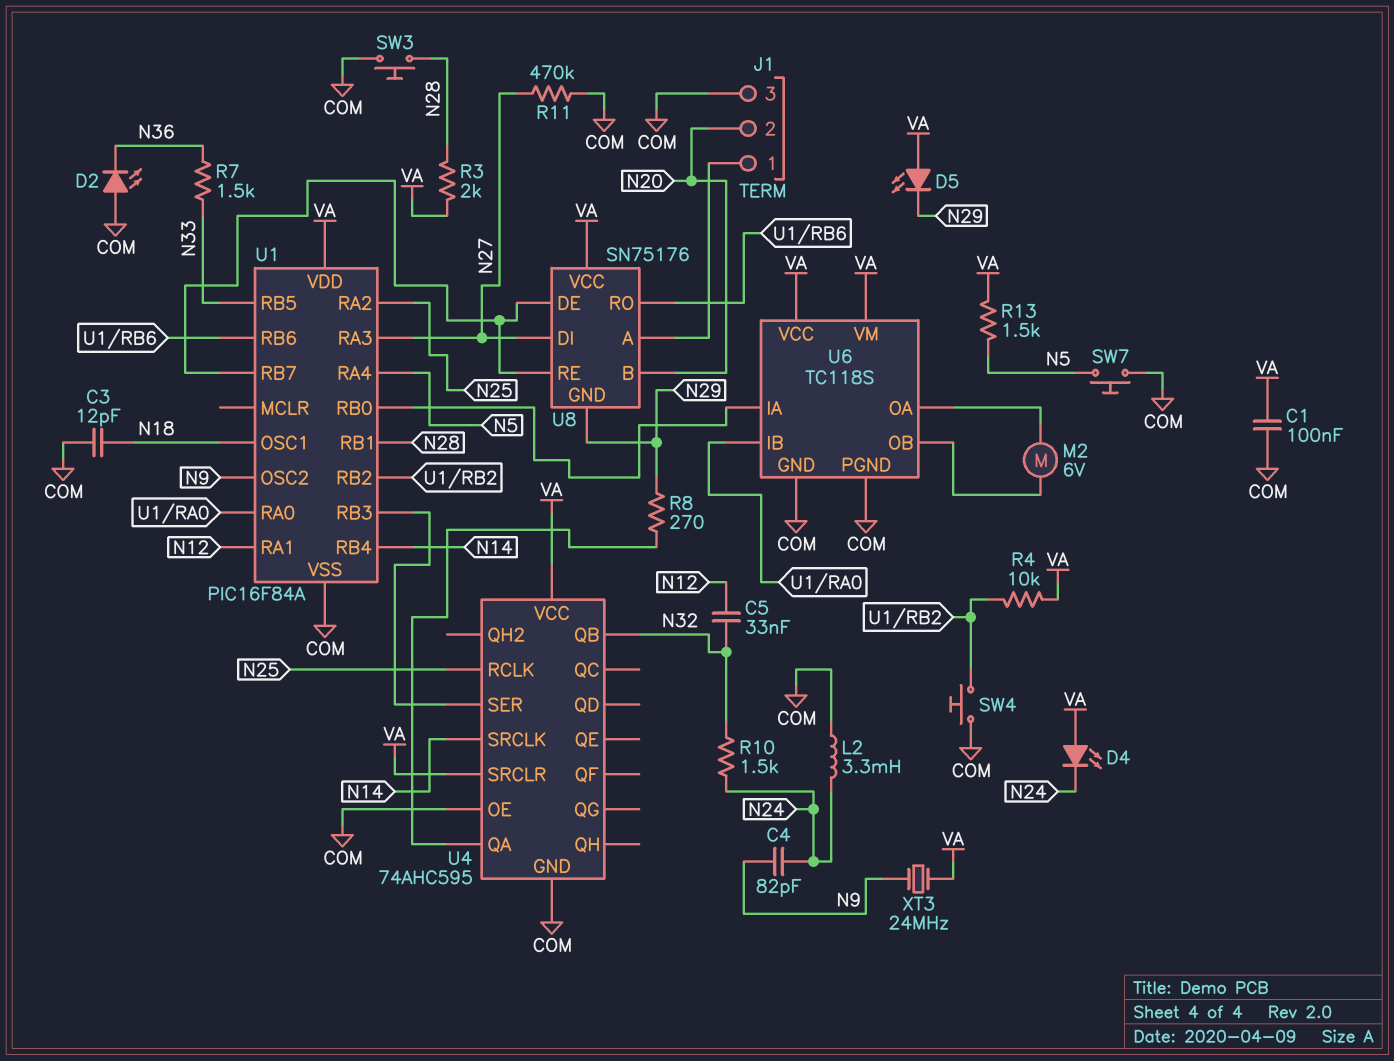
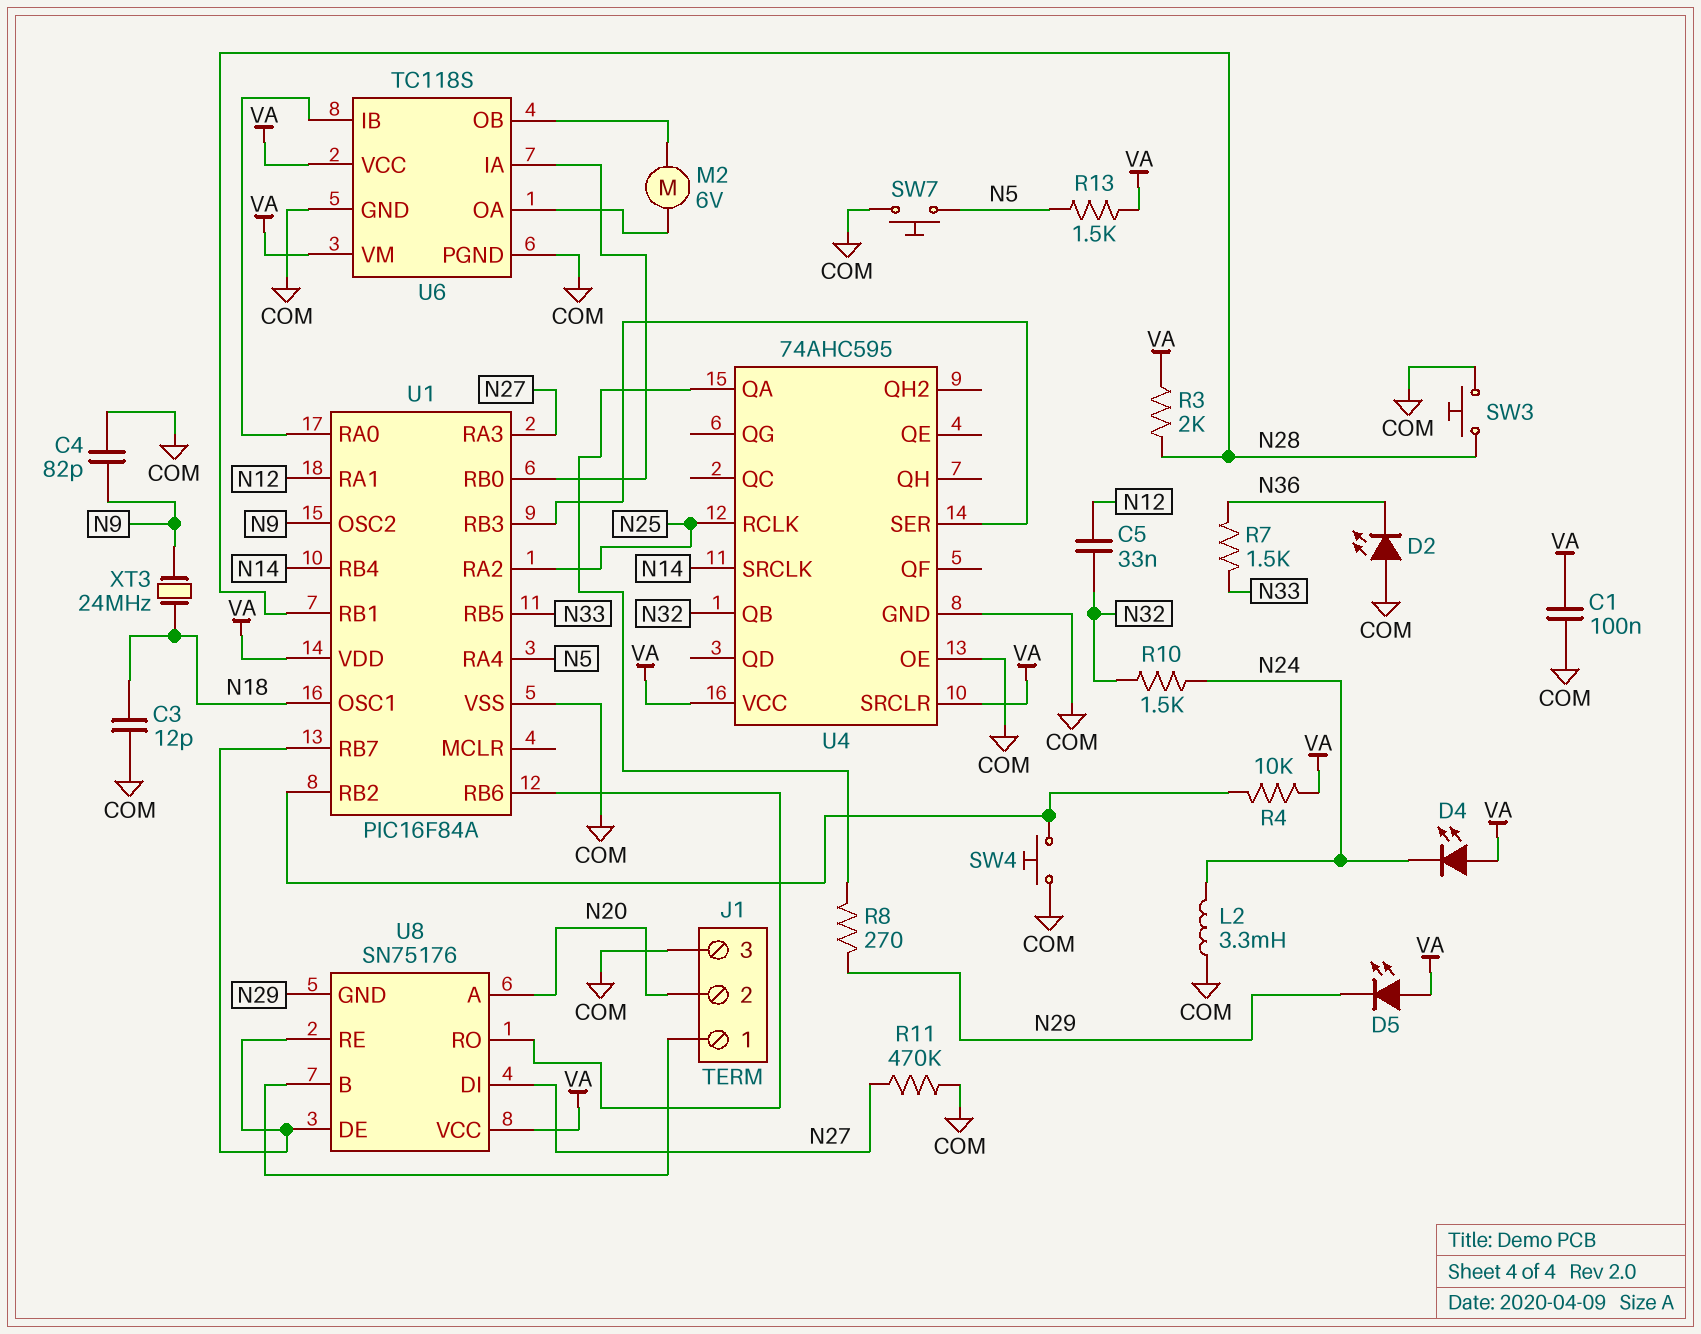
C4: 82pF (N9, N24) -> 82pF (COM, N9)
U8 pin A: J1/1 -> N20
U8 pin B: N20 -> J1/1
XT3: 24MHz (N9, VA) -> 24MHz (N9, N18)

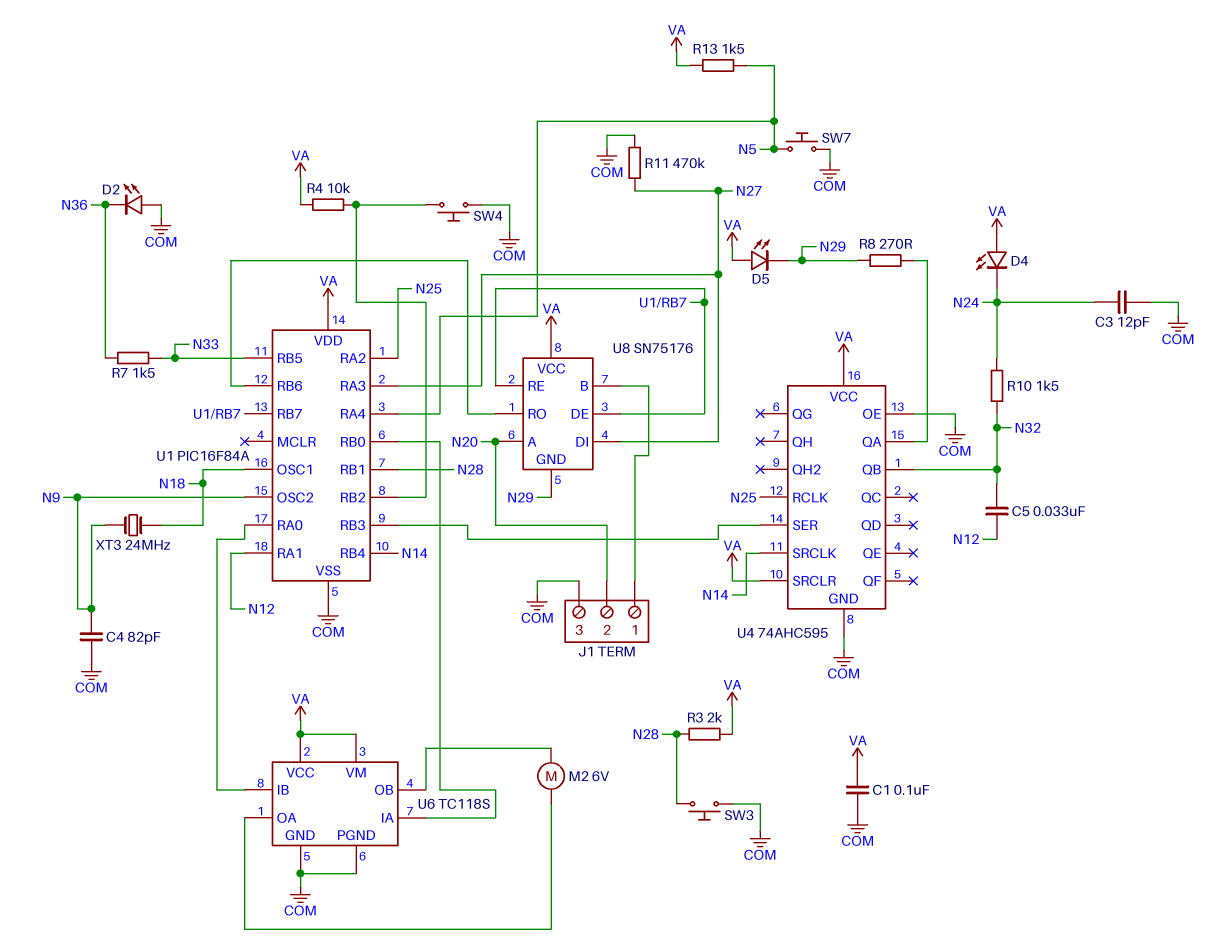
C3: 12pF (COM, N18) -> 12pF (COM, N24)
L2: 3.3mH (COM, N24) -> none

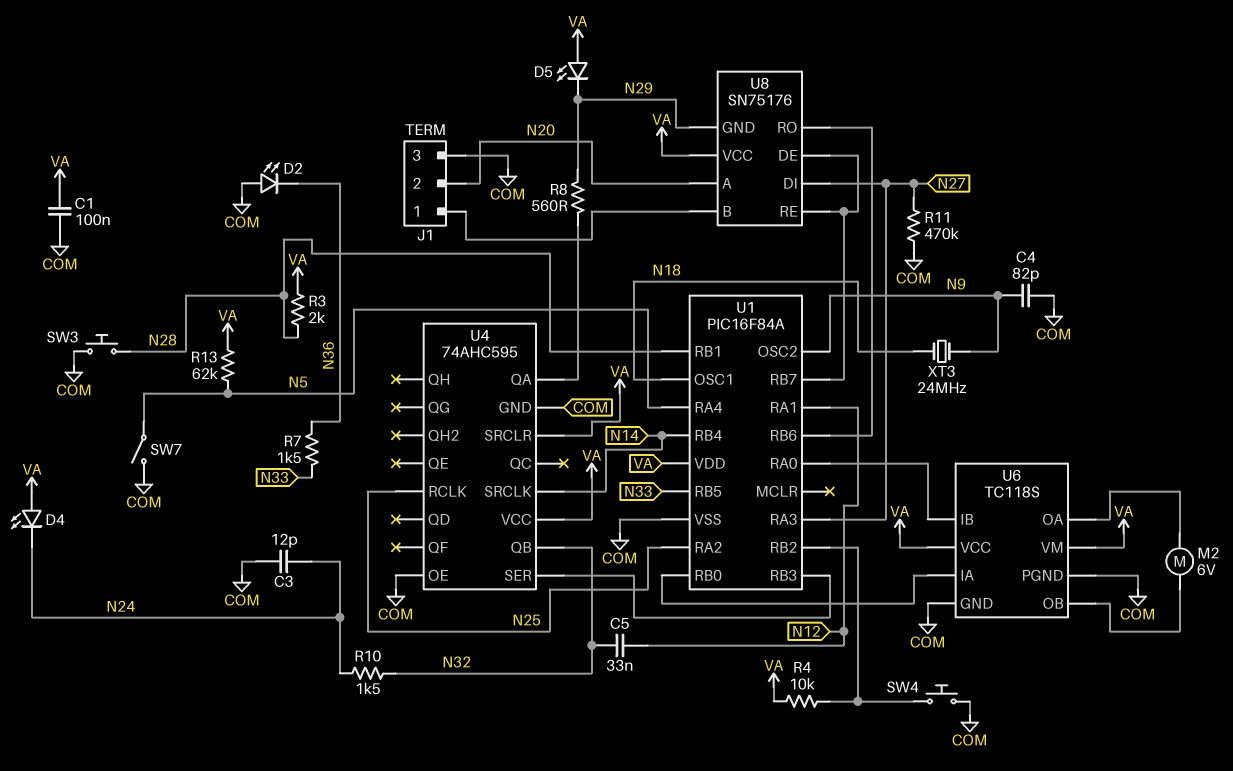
R8: 270 (N29, U4/QA) -> 560 (N29, U4/QA)
R13: 1.5k (N5, VA) -> 62k (N5, VA)
SW7: button (COM, N5) -> switch (COM, N5)

